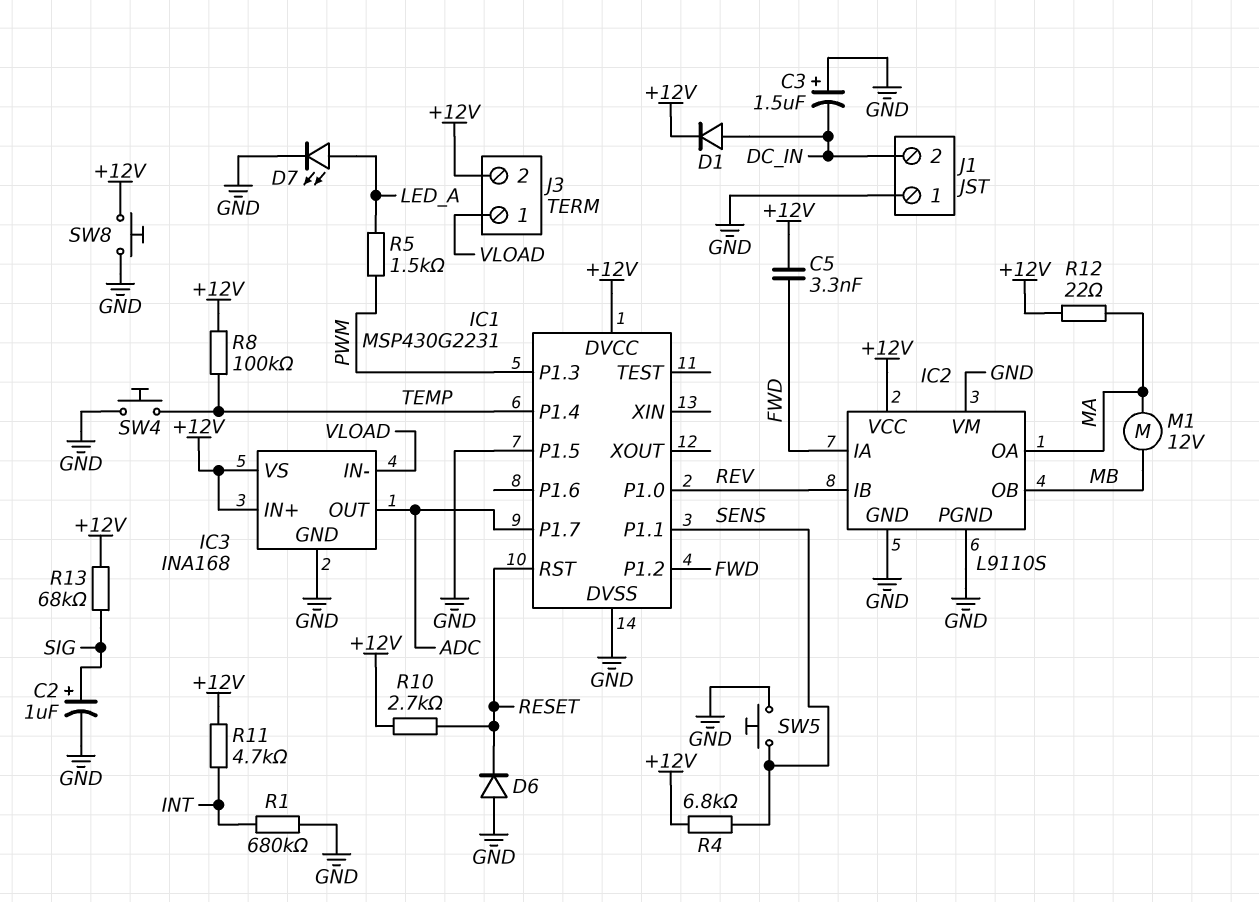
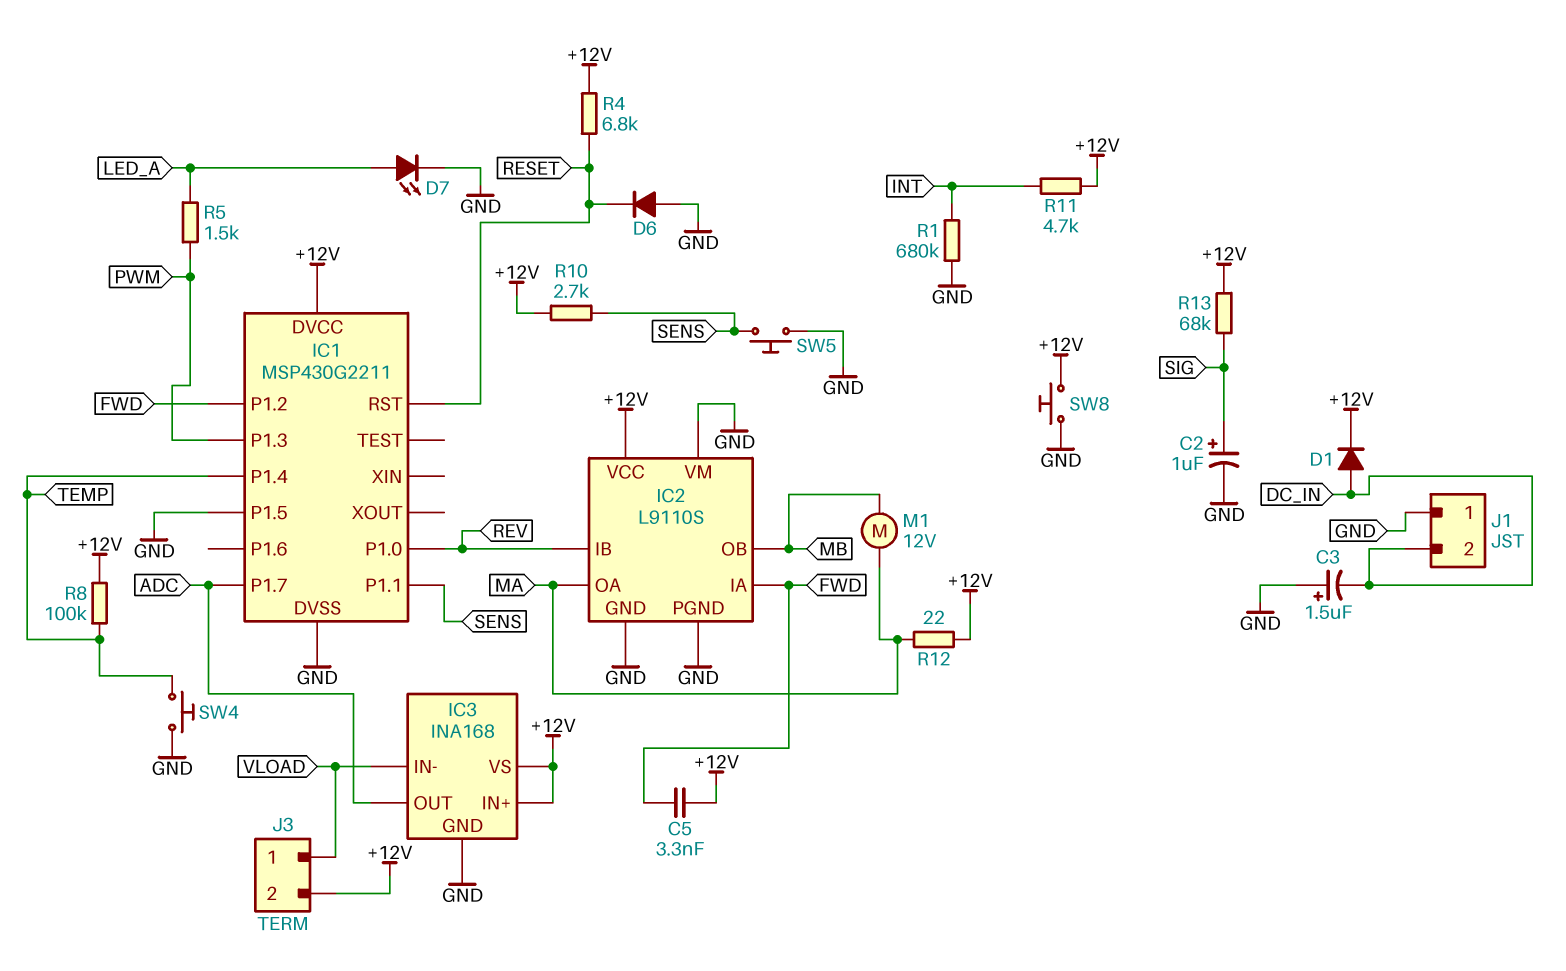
IC1: MSP430G2231 -> MSP430G2211
R4: 6.8k (+12V, SENS) -> 6.8k (+12V, RESET)
R10: 2.7k (+12V, RESET) -> 2.7k (+12V, SENS)

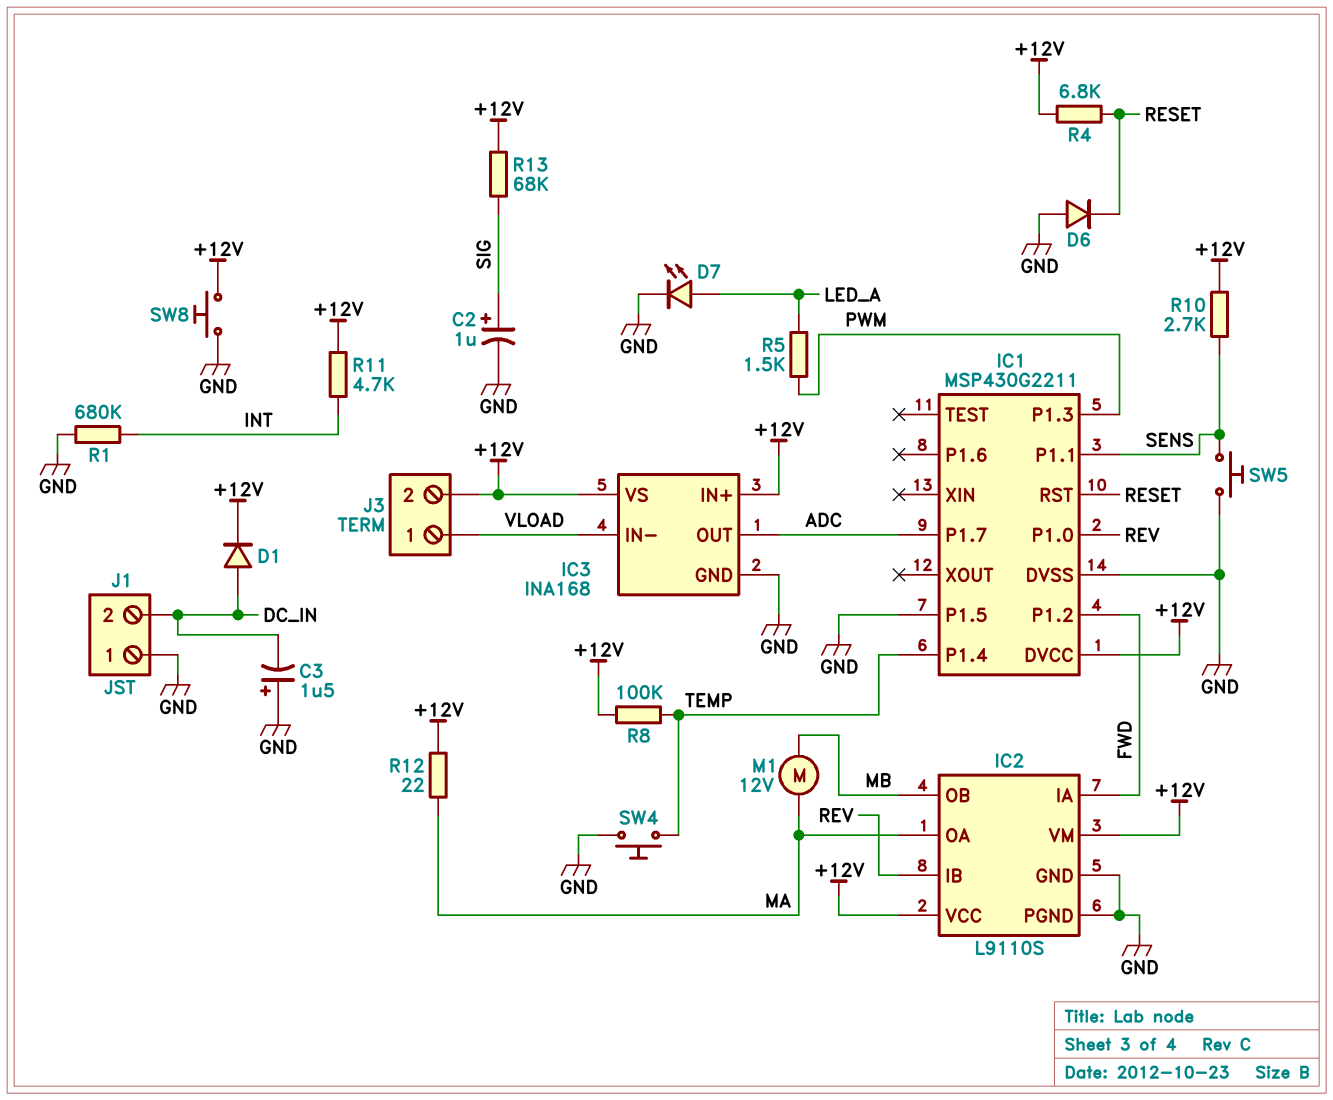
C5: 3.3nF (+12V, FWD) -> none
IC2 pin VM: GND -> +12V

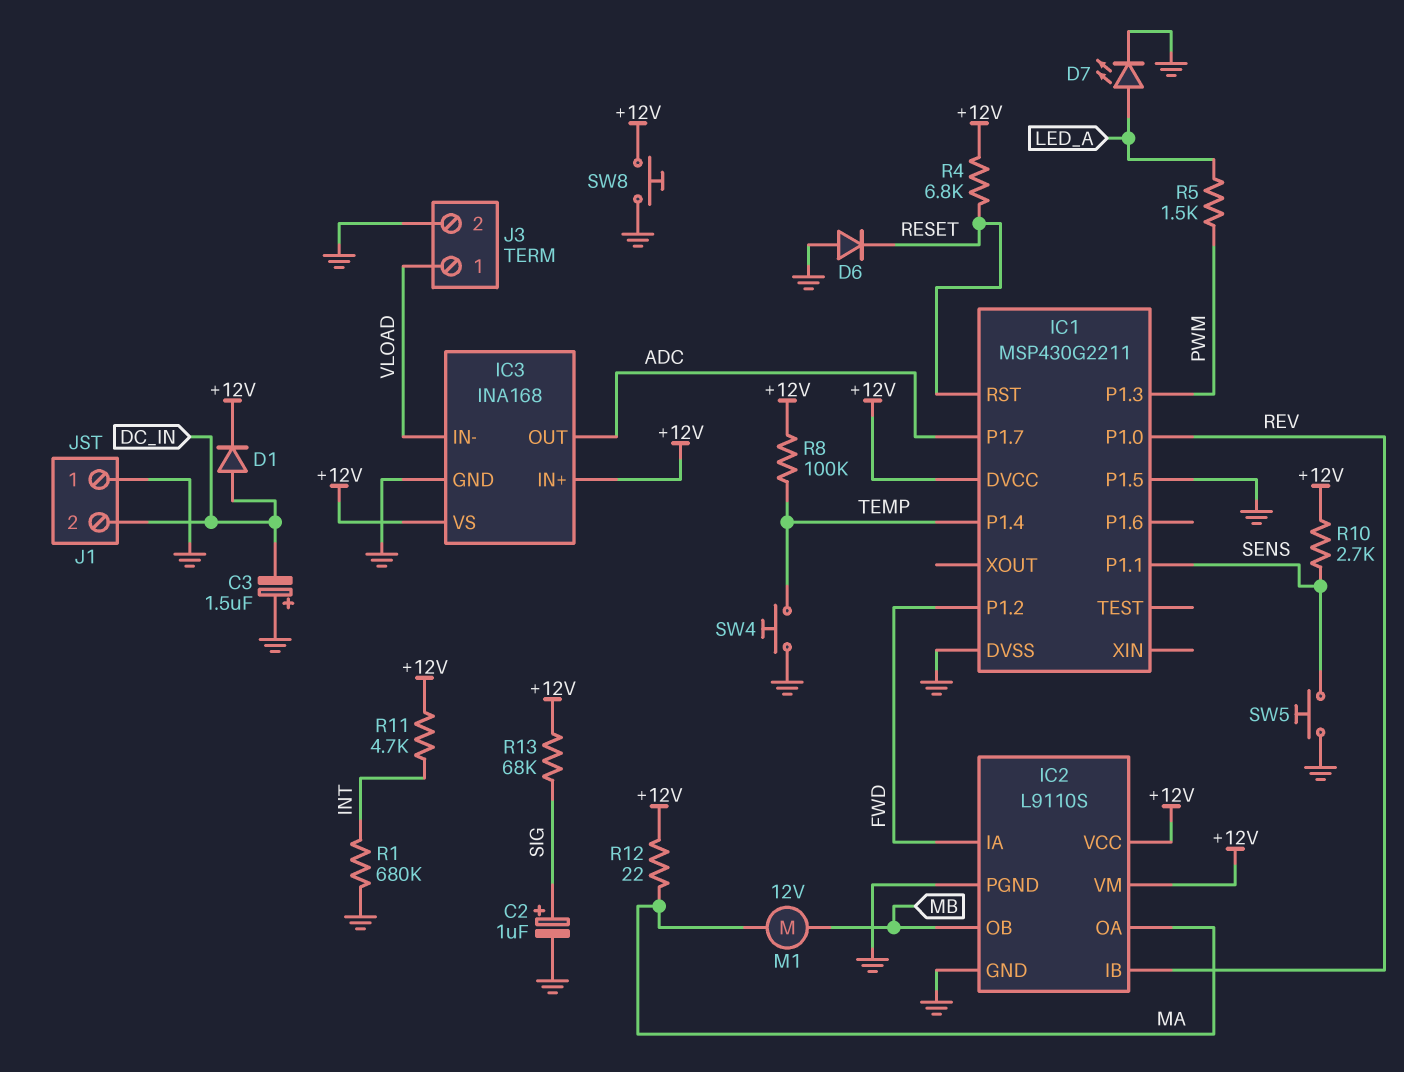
J3 pin 2: +12V -> GND

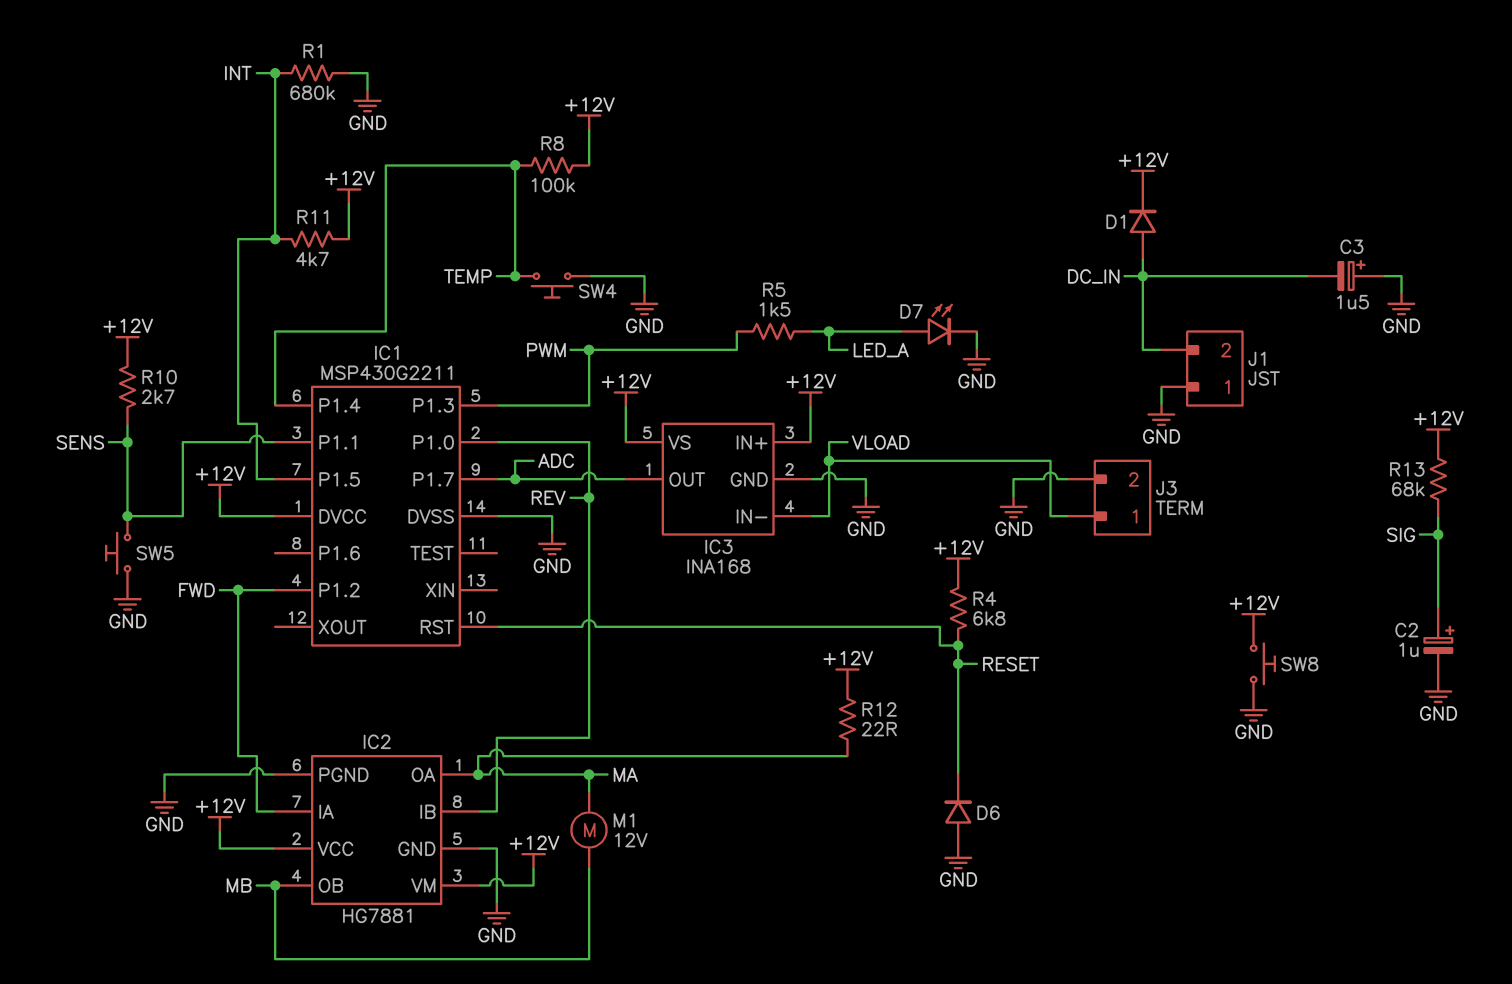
IC1 pin P1.5: GND -> INT
IC2: L9110S -> HG7881

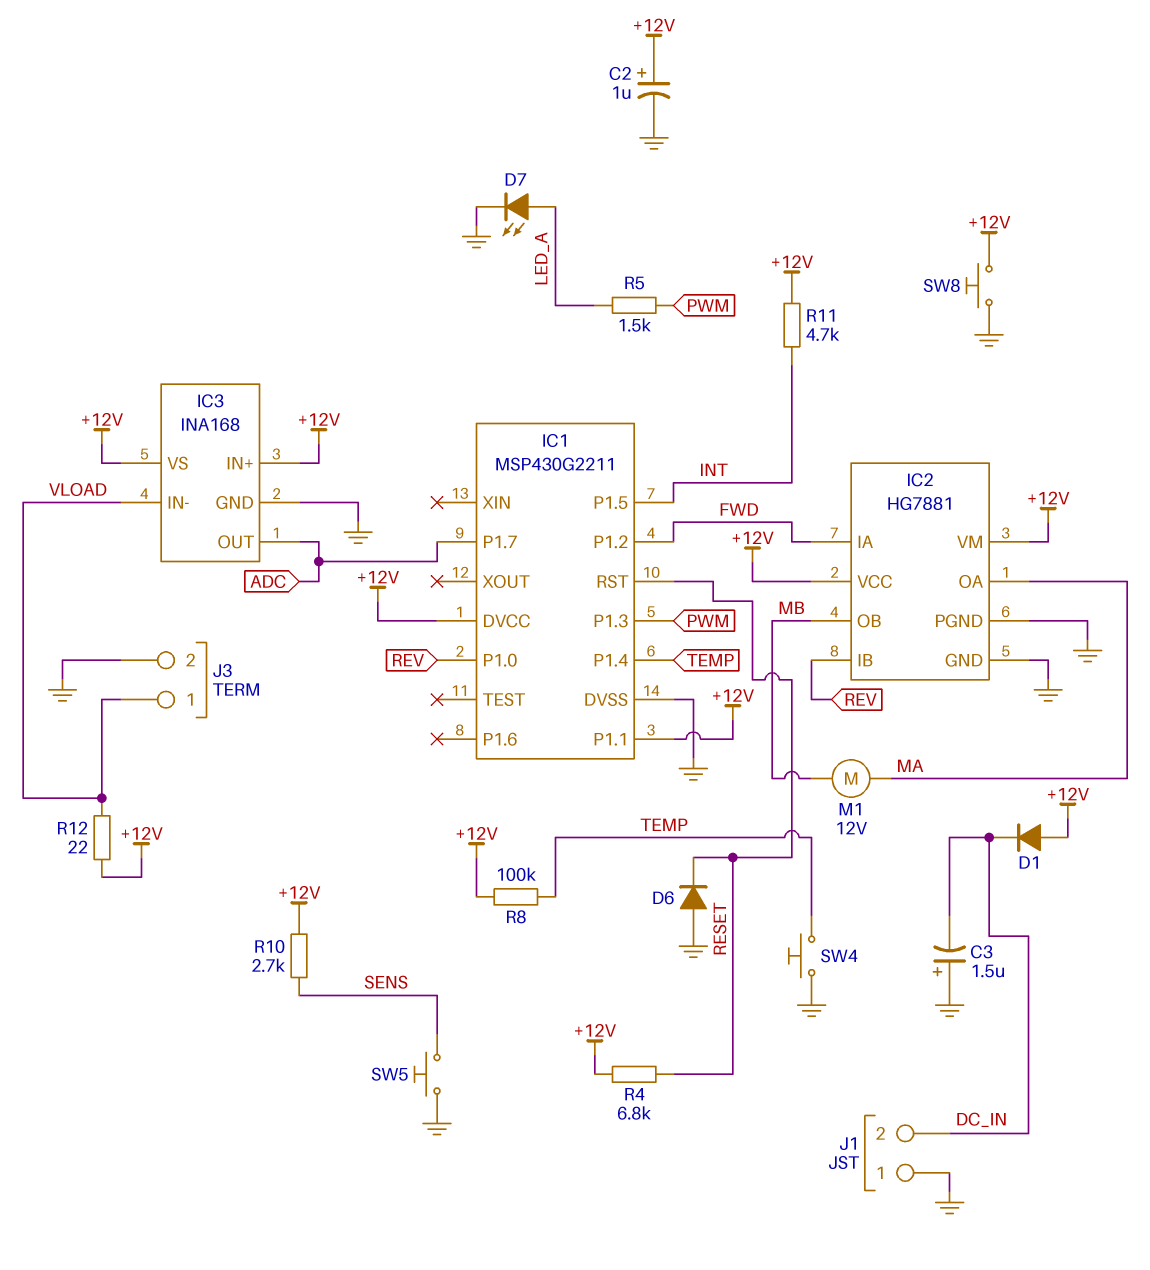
C2: 1uF (plus SIG, minus GND) -> 1uF (plus +12V, minus GND)
D1: diode (A DC_IN, K +12V) -> diode (A +12V, K DC_IN)
IC1 pin P1.1: SENS -> +12V
R1: 680k (GND, INT) -> none
R12: 22 (+12V, MA) -> 22 (+12V, VLOAD)
R13: 68k (+12V, SIG) -> none

